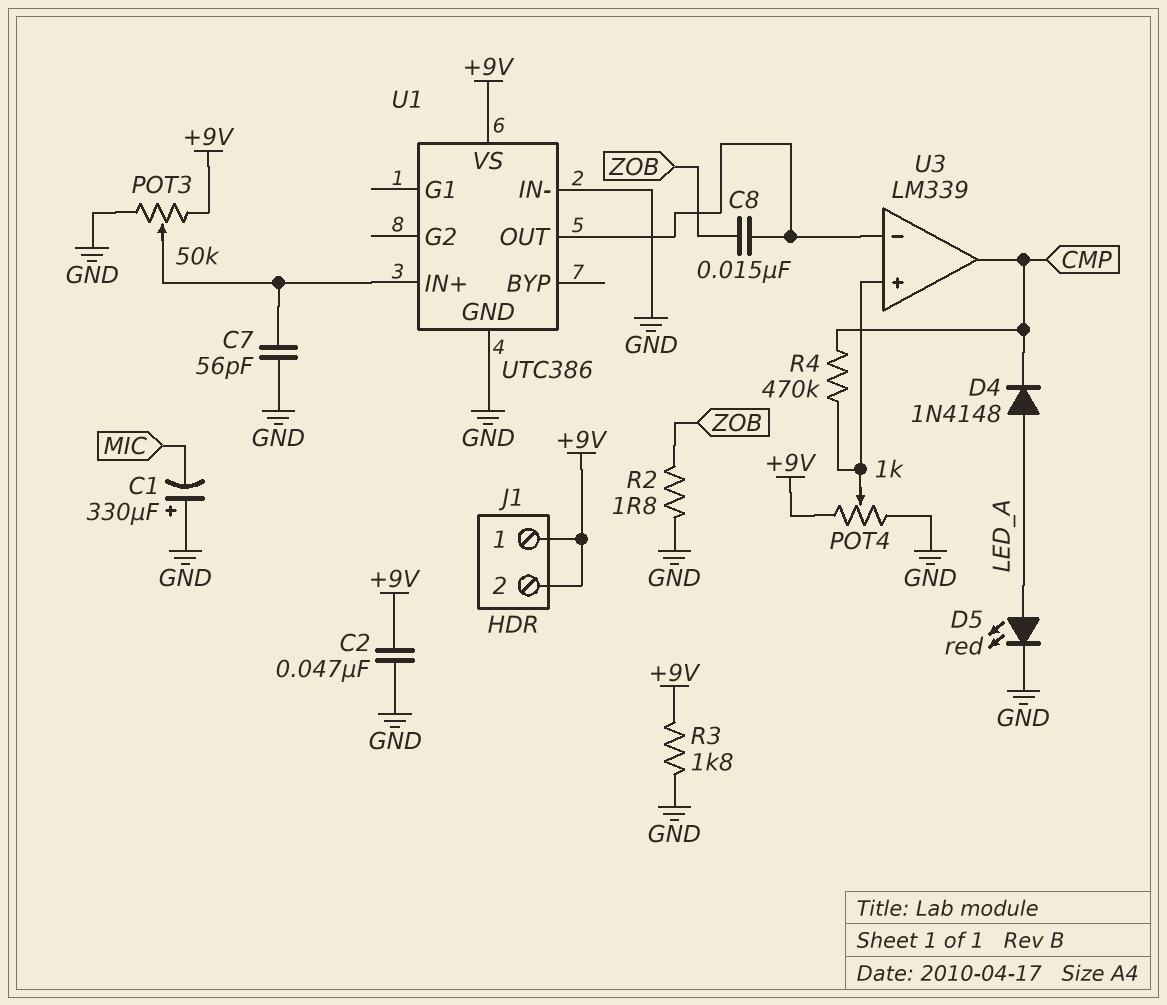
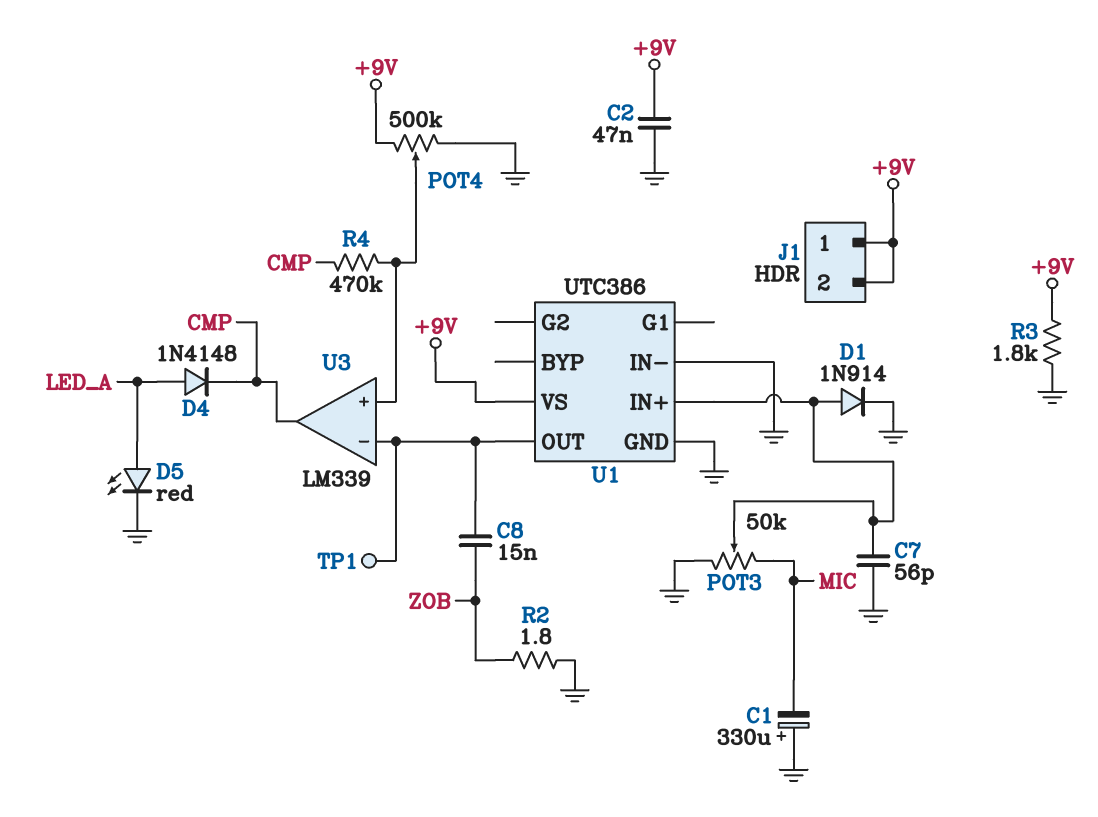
D1: none -> diode 1N914 (A U1/IN+, K GND)
POT3: 50k (+9V, GND, wiper U1/IN+) -> 50k (GND, MIC, wiper U1/IN+)
POT4: 1k (+9V, GND, wiper U3/in+) -> 500k (+9V, GND, wiper U3/in+)
TP1: none -> test point (U1/OUT)

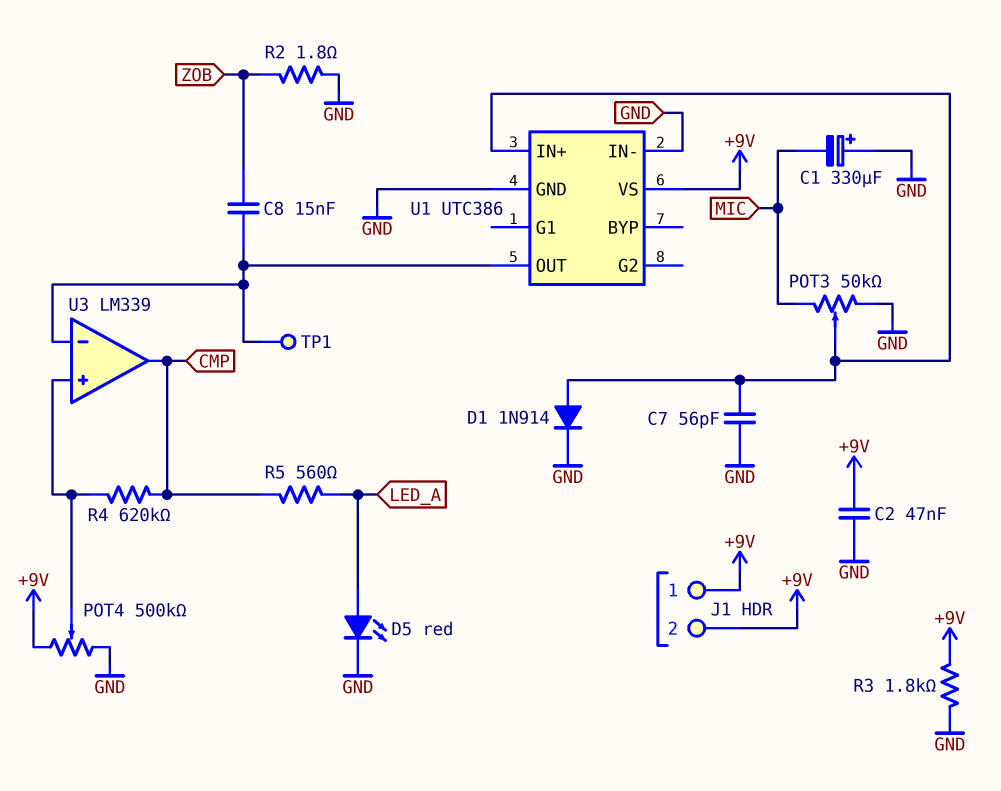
D4: diode 1N4148 (A LED_A, K CMP) -> none
R4: 470k (CMP, U3/in+) -> 620k (CMP, U3/in+)
R5: none -> 560 (CMP, LED_A)

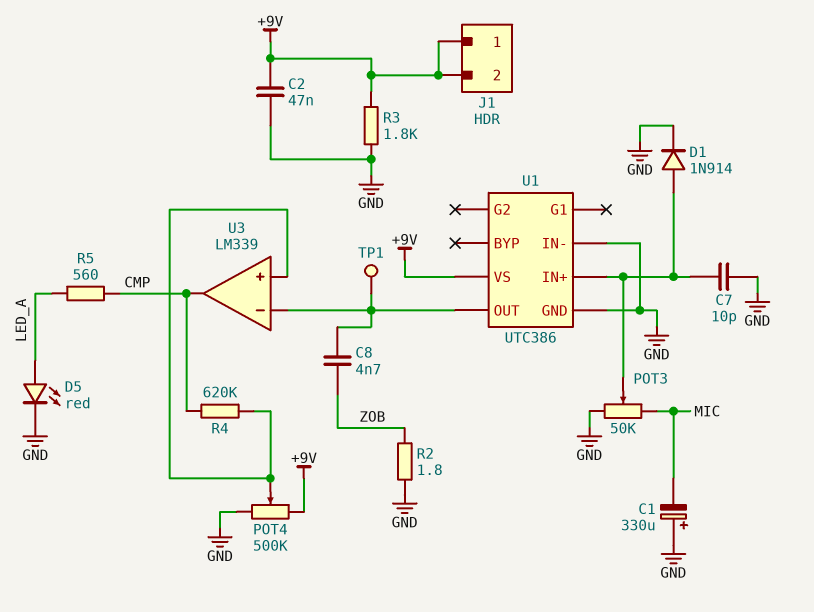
C7: 56pF (GND, U1/IN+) -> 10pF (GND, U1/IN+)
C8: 15nF (U1/OUT, ZOB) -> 4.7nF (U1/OUT, ZOB)

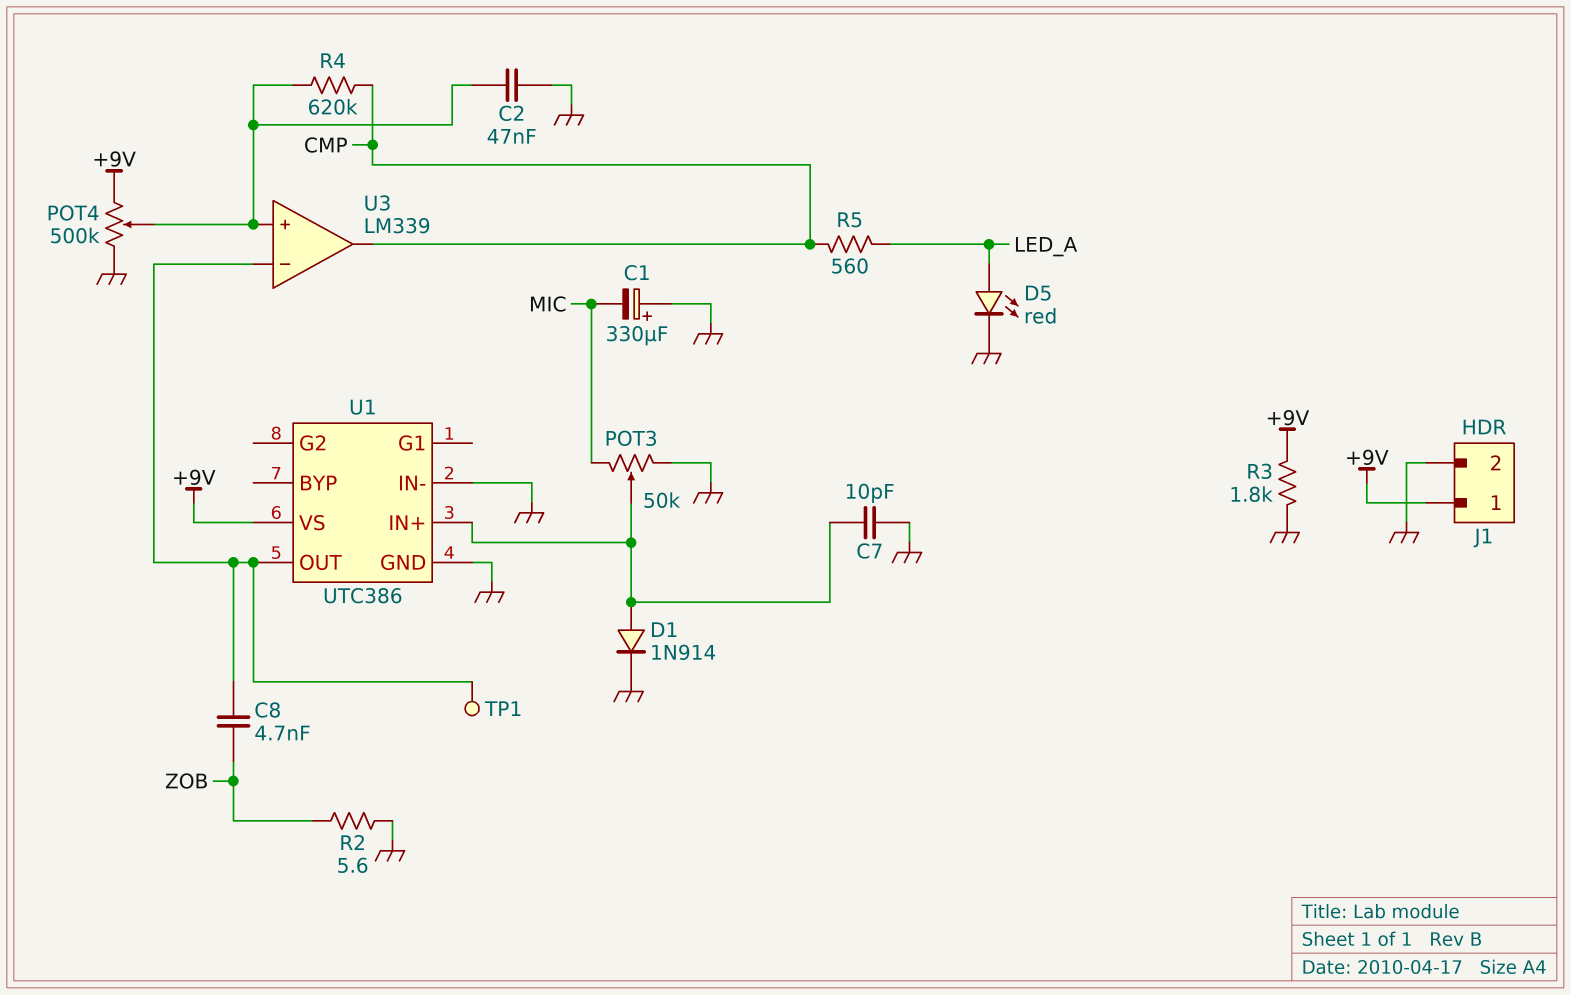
C2: 47nF (+9V, GND) -> 47nF (GND, U3/in+)
J1 pin 2: +9V -> GND
R2: 1.8 (GND, ZOB) -> 5.6 (GND, ZOB)

